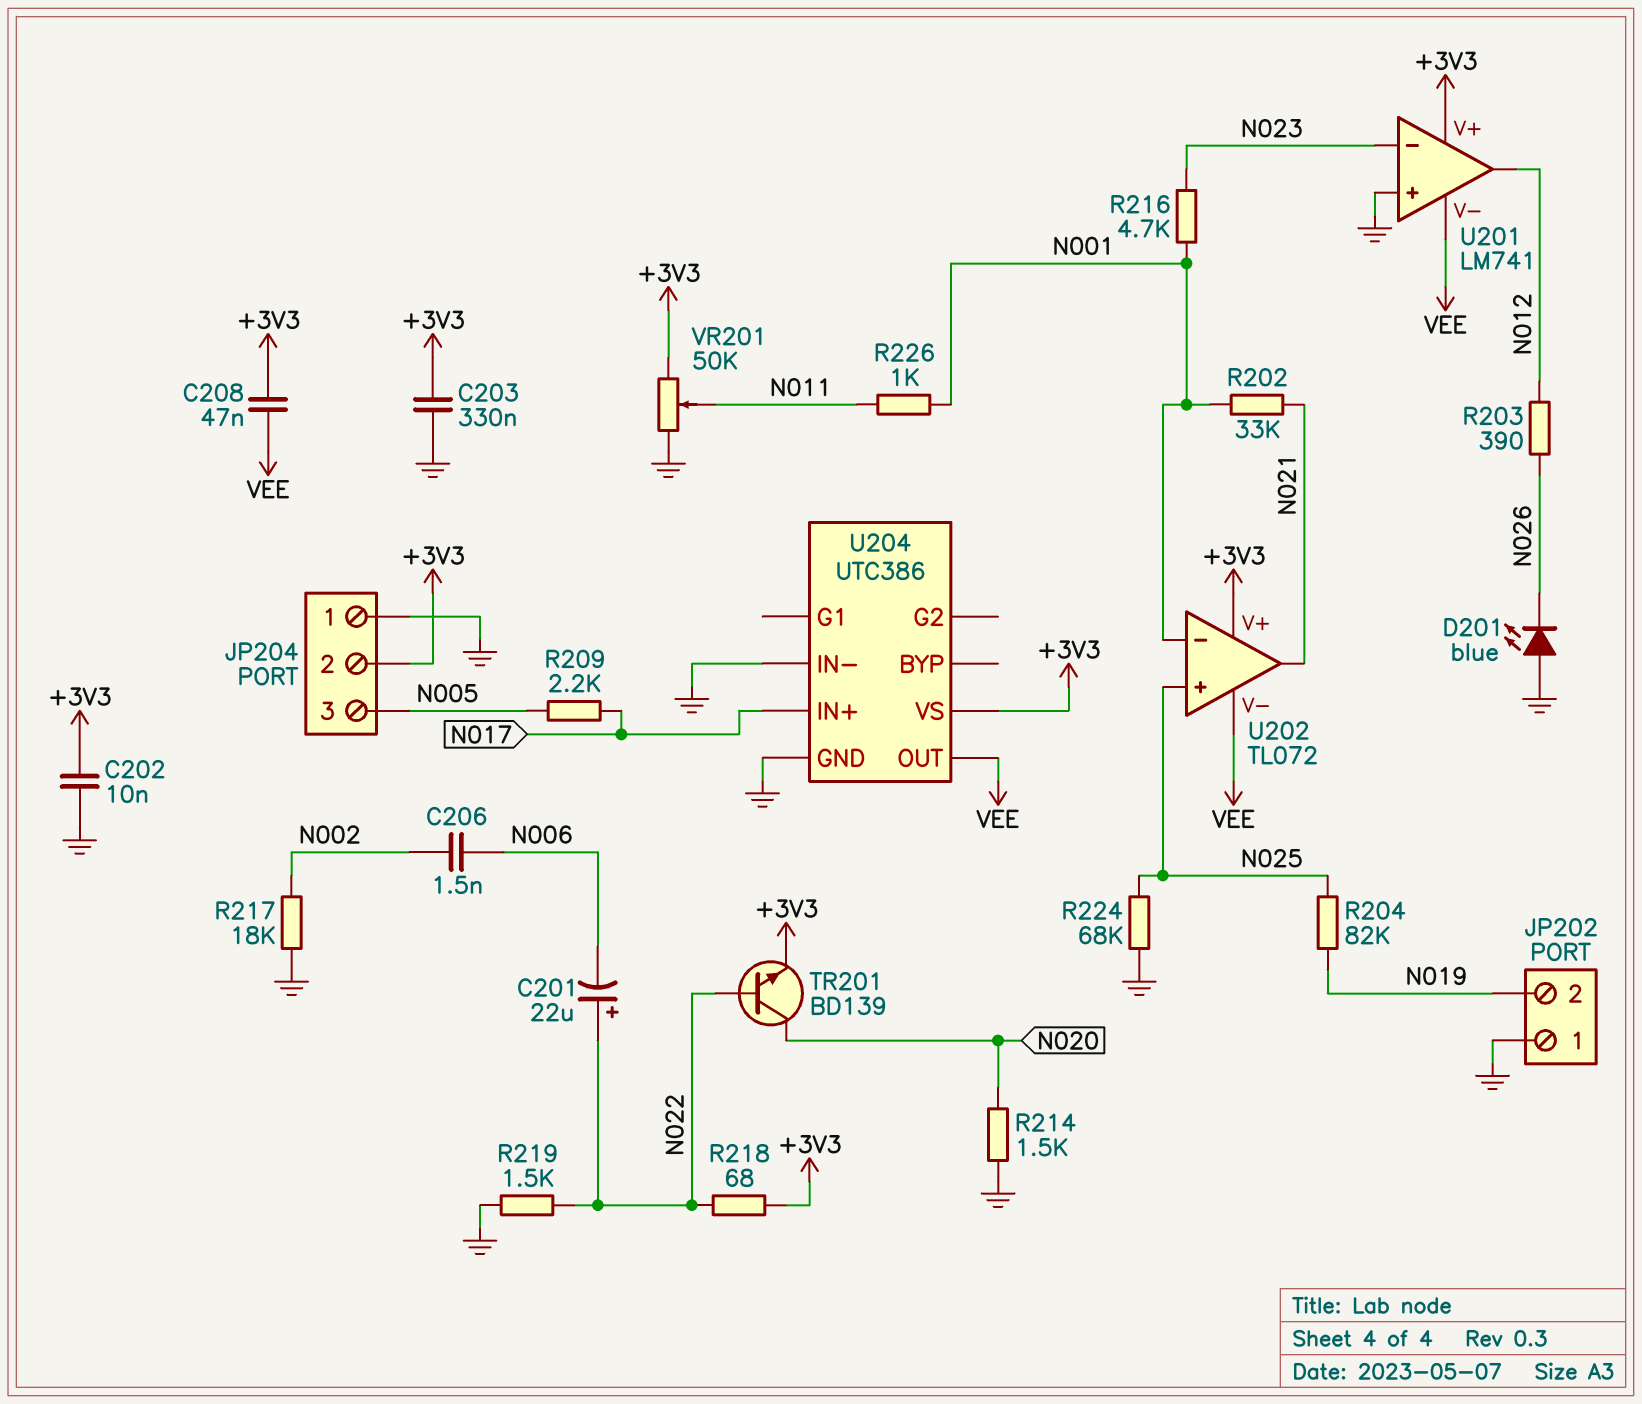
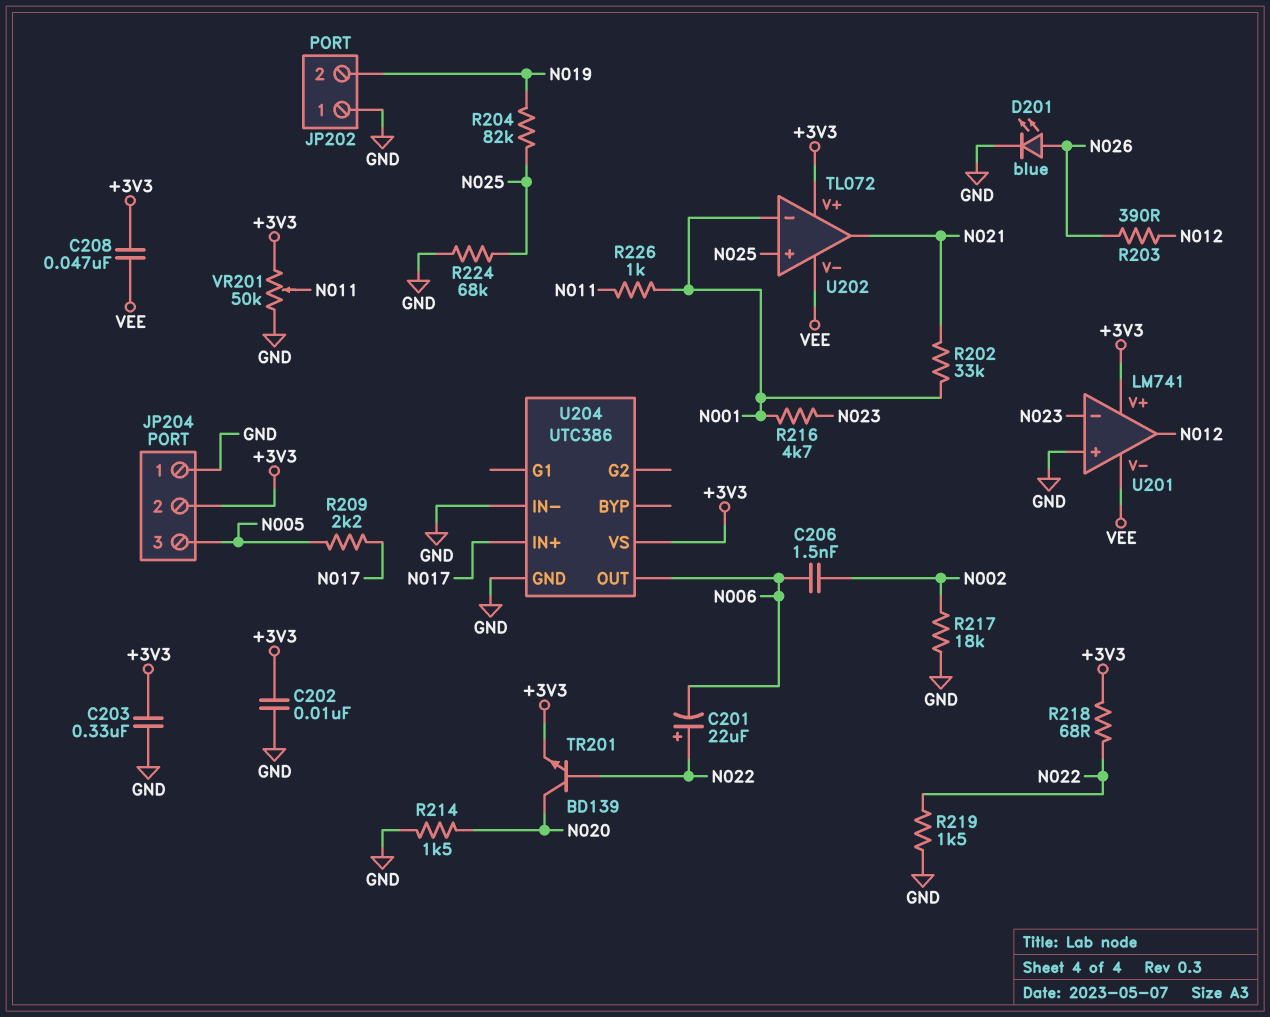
D201: LED blue (A GND, K N026) -> LED blue (A N026, K GND)
U204 pin OUT: VEE -> N006

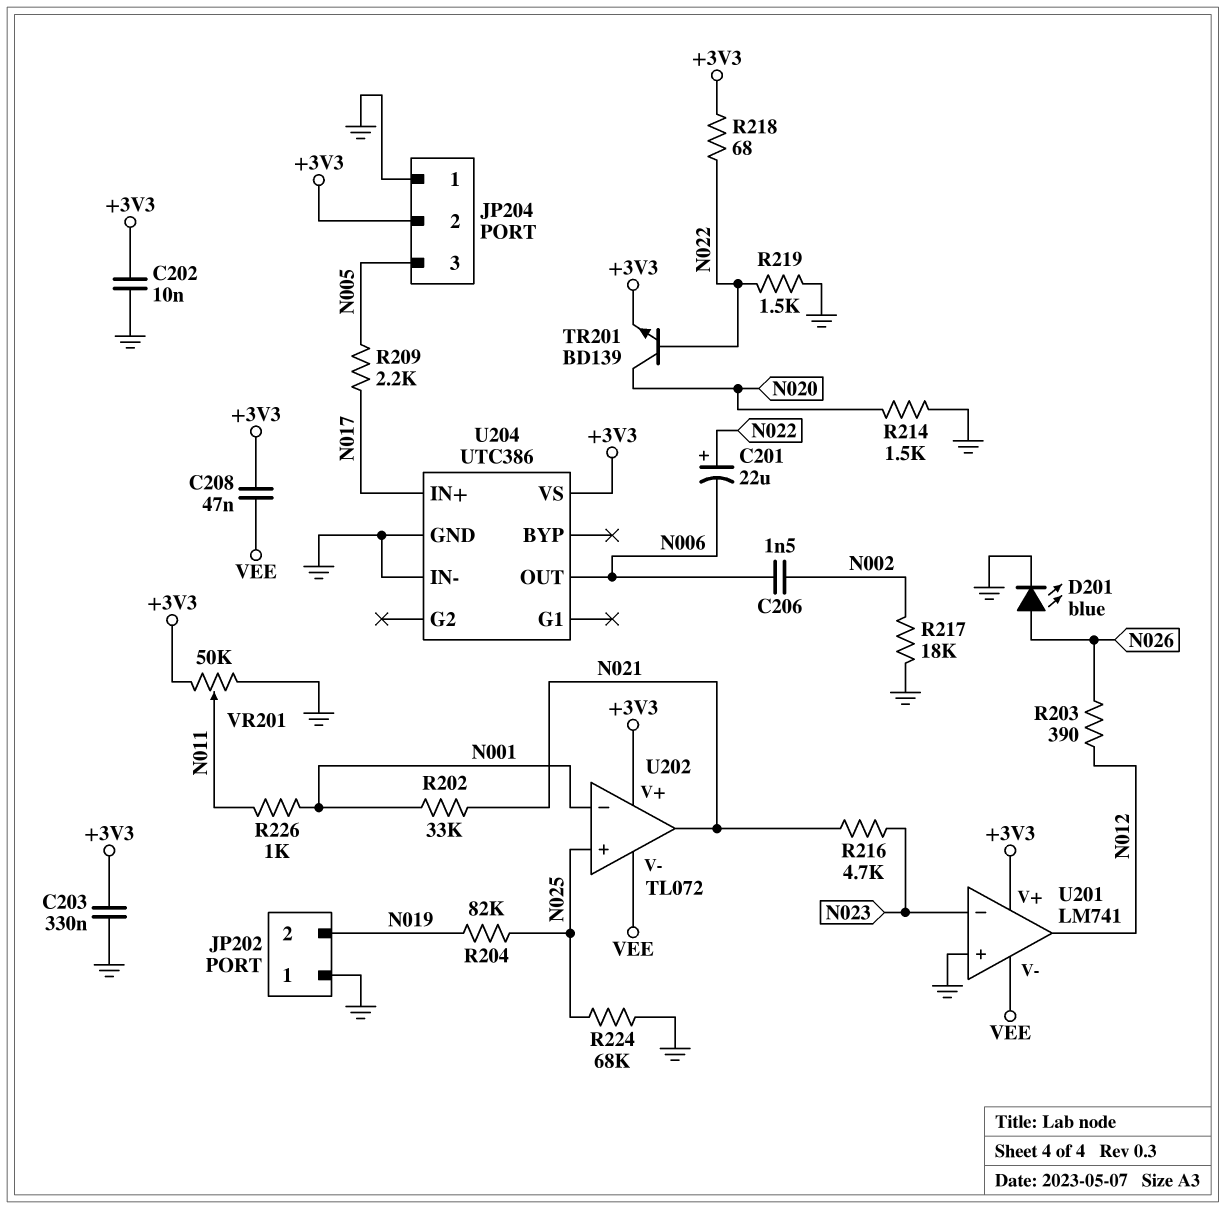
R216: 4.7k (N001, N023) -> 4.7k (N021, N023)

